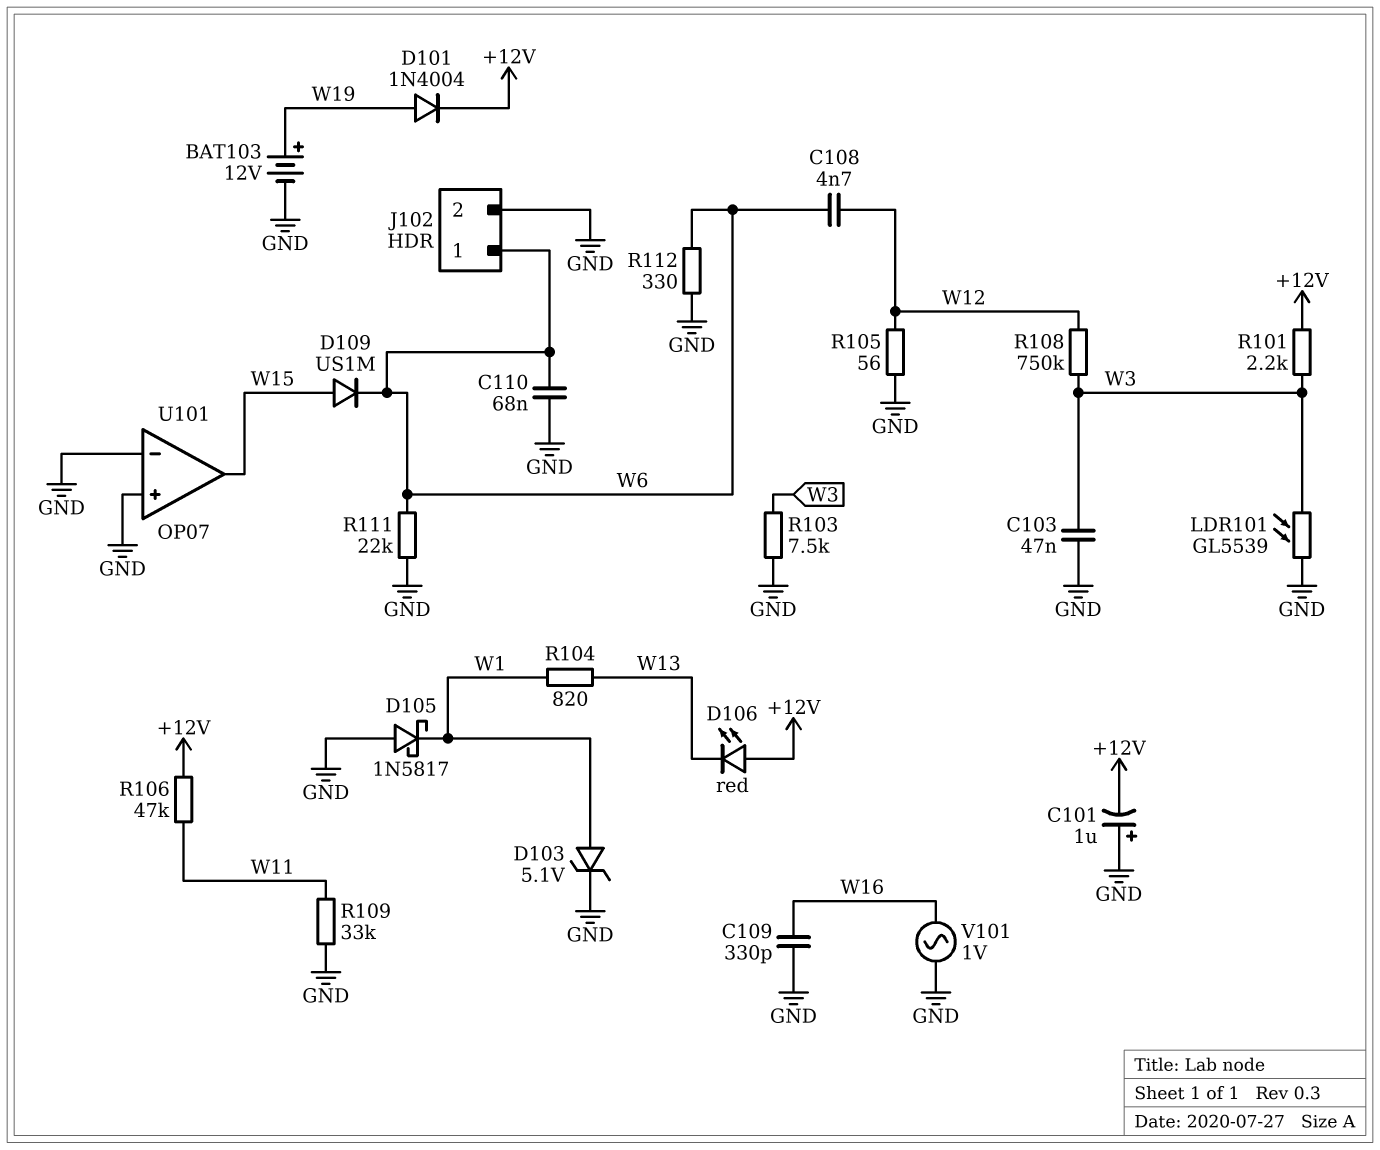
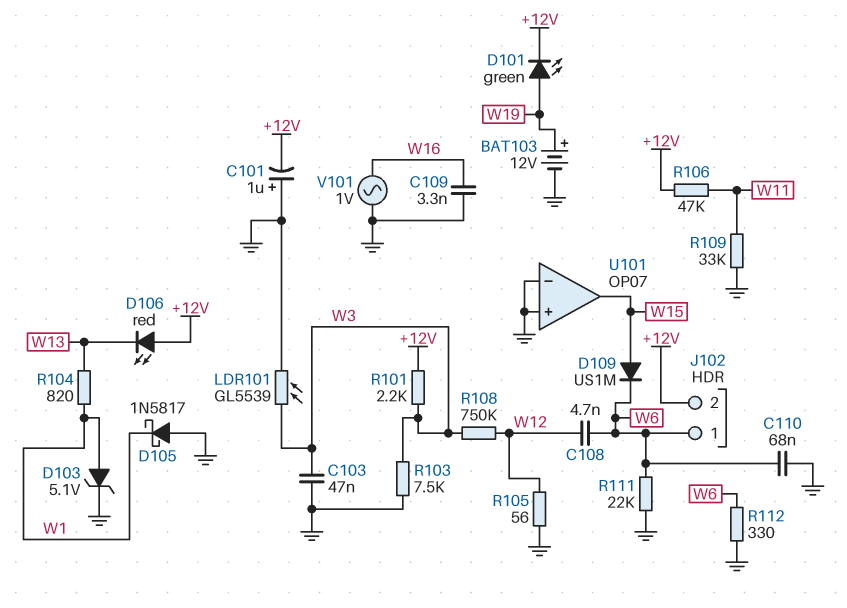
C109: 330pF (GND, W16) -> 3.3nF (GND, W16)
D101: diode 1N4004 (A W19, K +12V) -> LED green (A W19, K +12V)
J102 pin 2: GND -> +12V

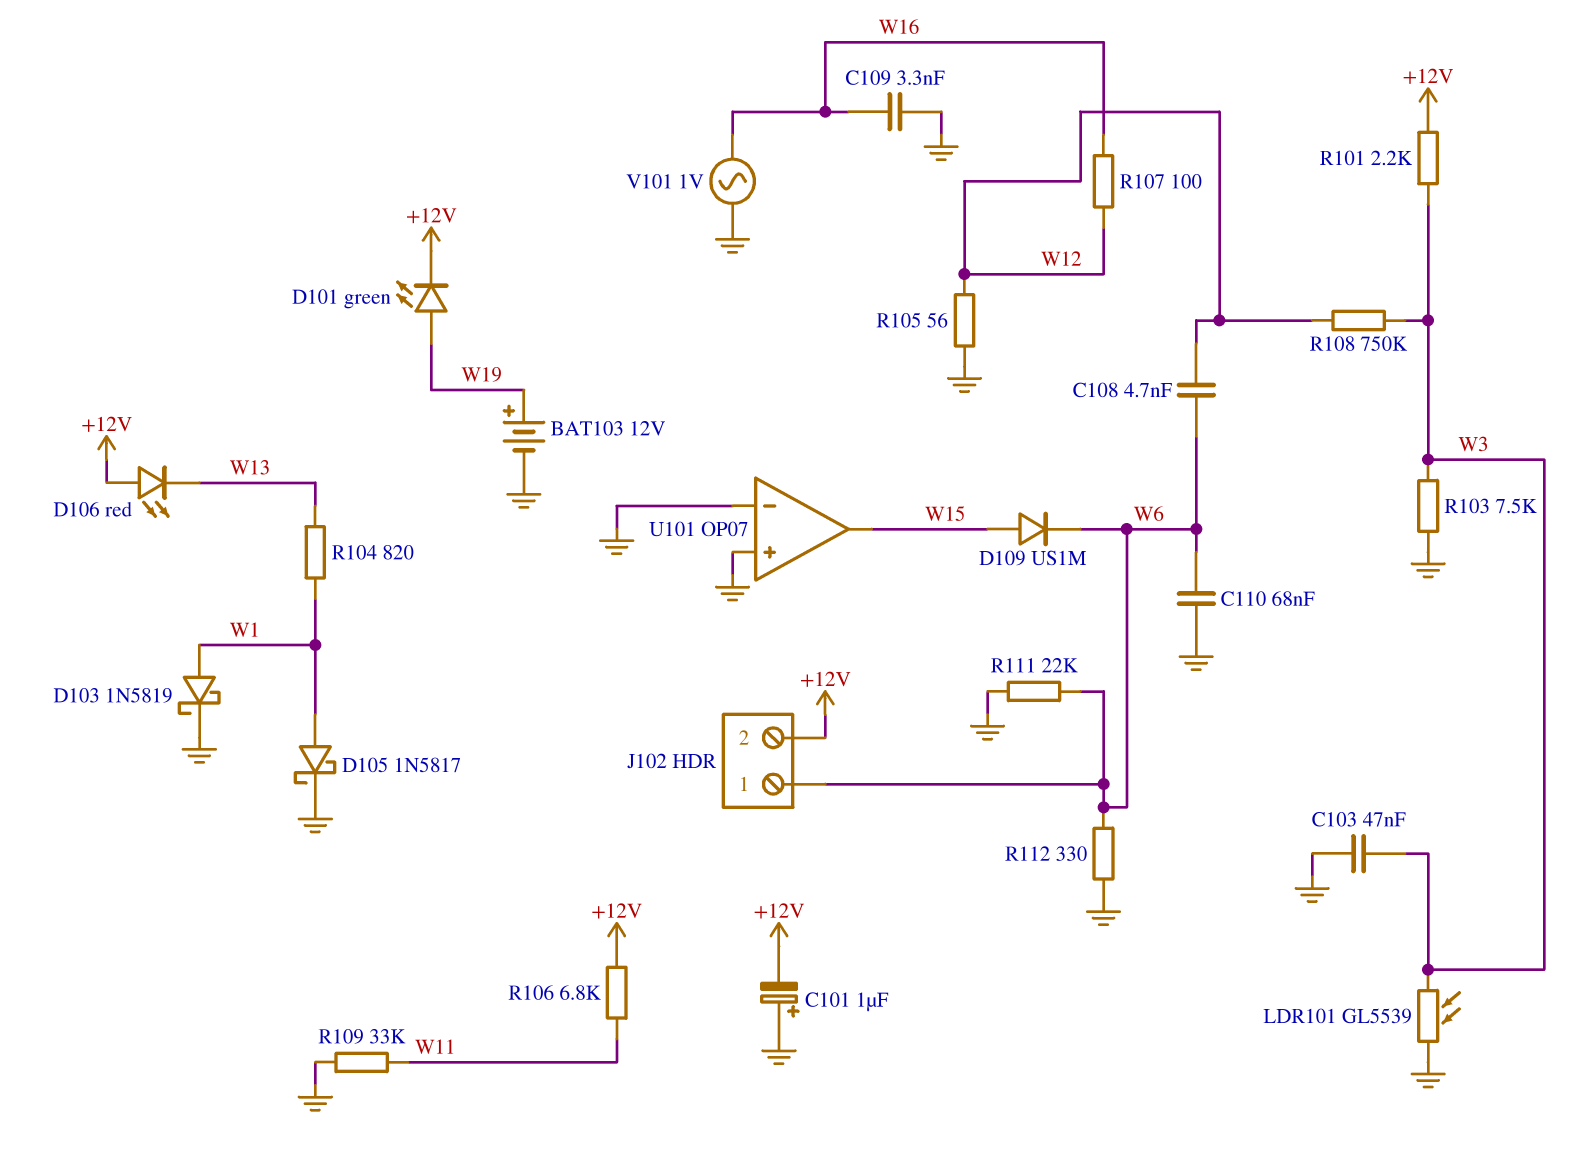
D103: zener 5.1V (A W1, K GND) -> schottky 1N5819 (A W1, K GND)
D105: schottky 1N5817 (A GND, K W1) -> schottky 1N5817 (A W1, K GND)
R106: 47k (+12V, W11) -> 6.8k (+12V, W11)
R107: none -> 100 (W12, W16)

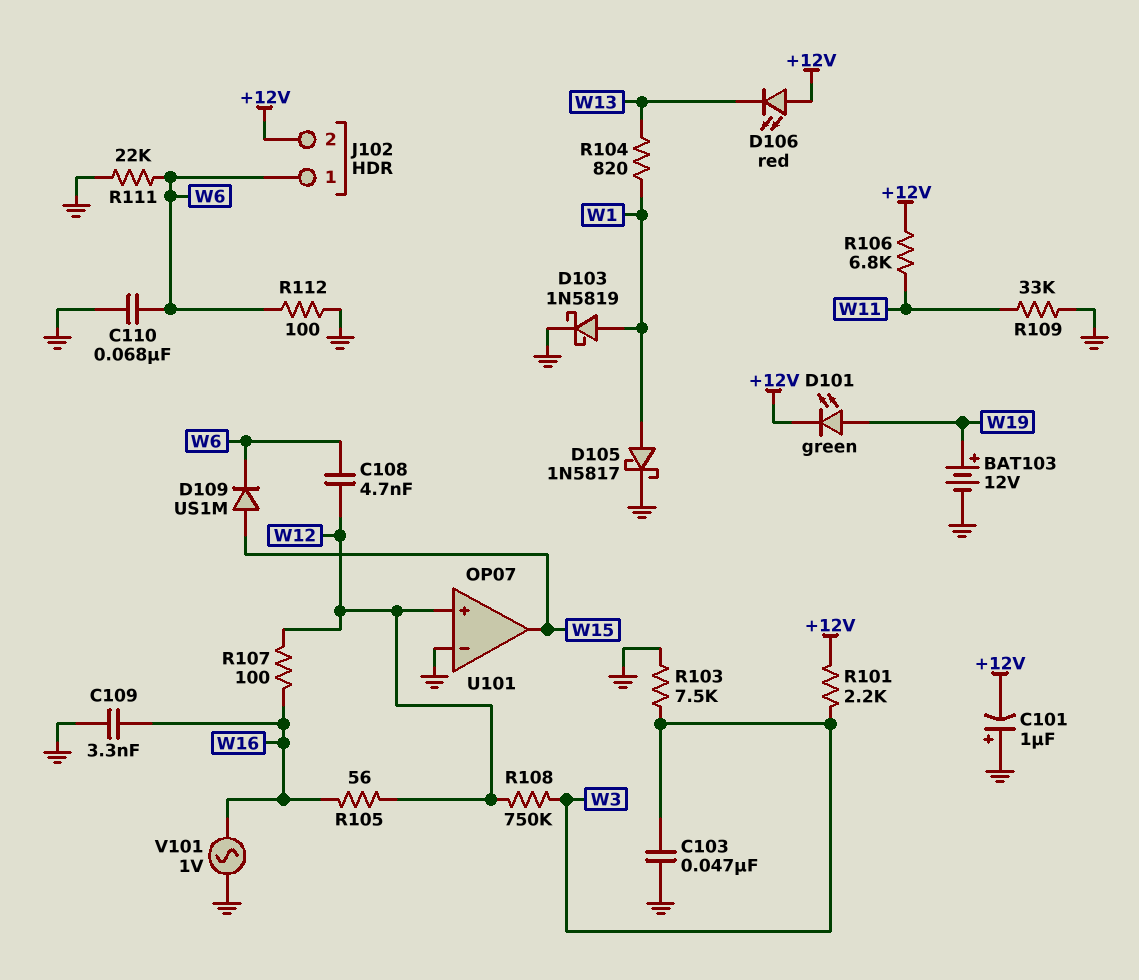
LDR101: GL5539 (GND, W3) -> none
R105: 56 (GND, W12) -> 56 (W12, W16)
R112: 330 (GND, W6) -> 100 (GND, W6)
U101 pin in+: GND -> W12

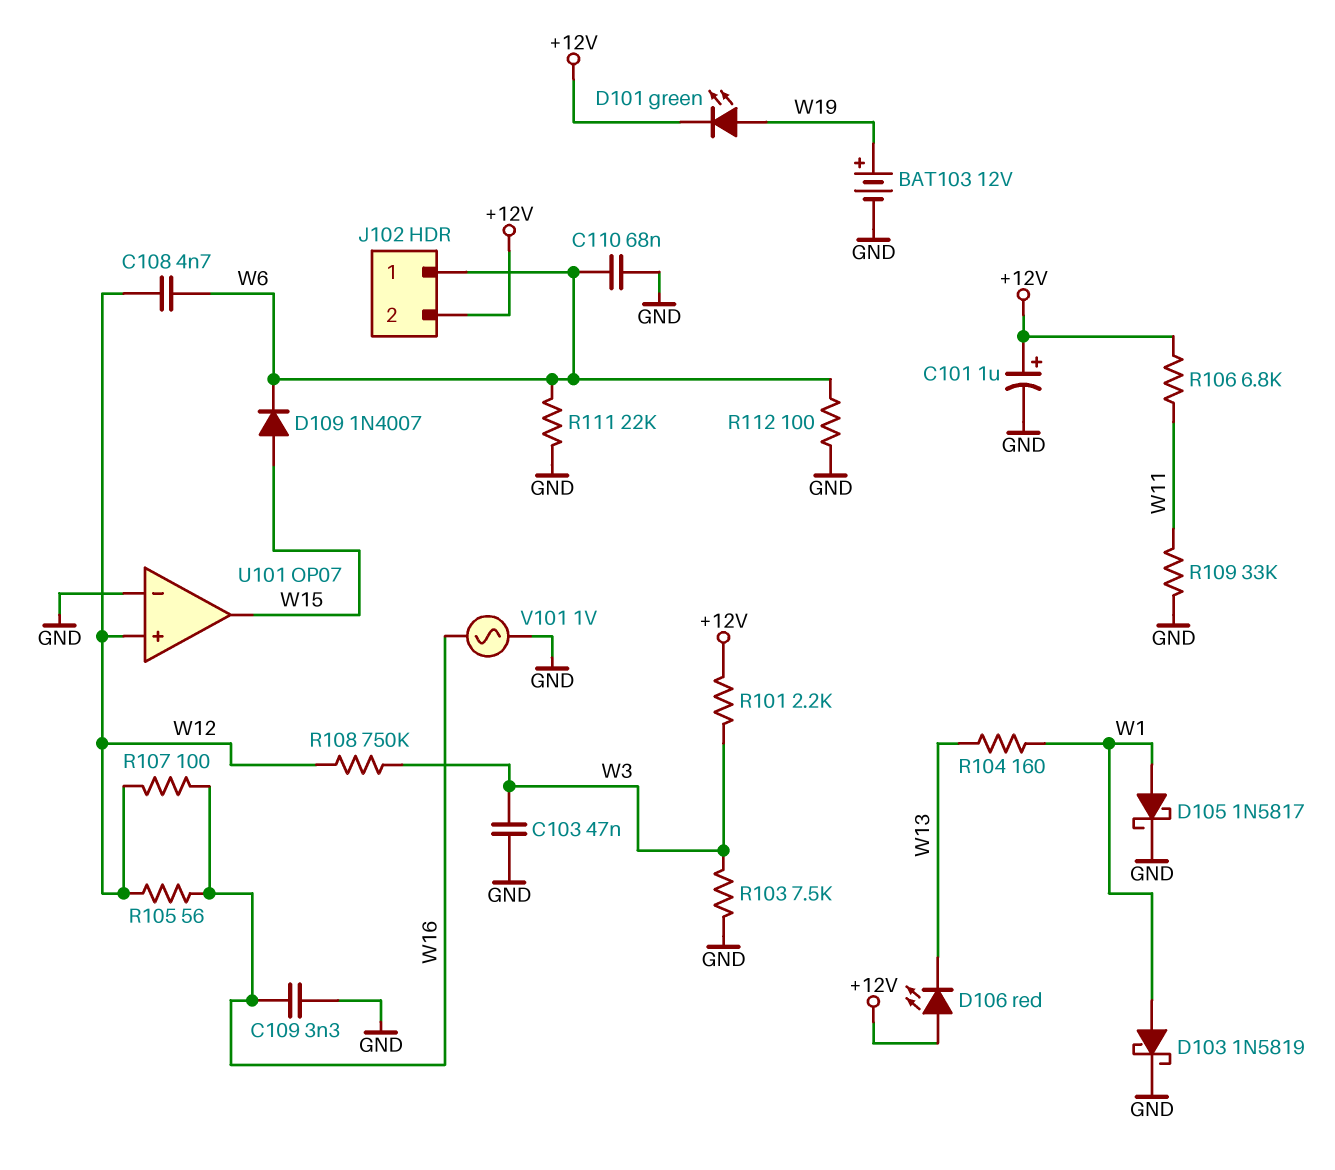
C101: 1uF (plus GND, minus +12V) -> 1uF (plus +12V, minus GND)
D109: diode US1M (A W15, K W6) -> diode 1N4007 (A W15, K W6)
R104: 820 (W1, W13) -> 160 (W1, W13)

